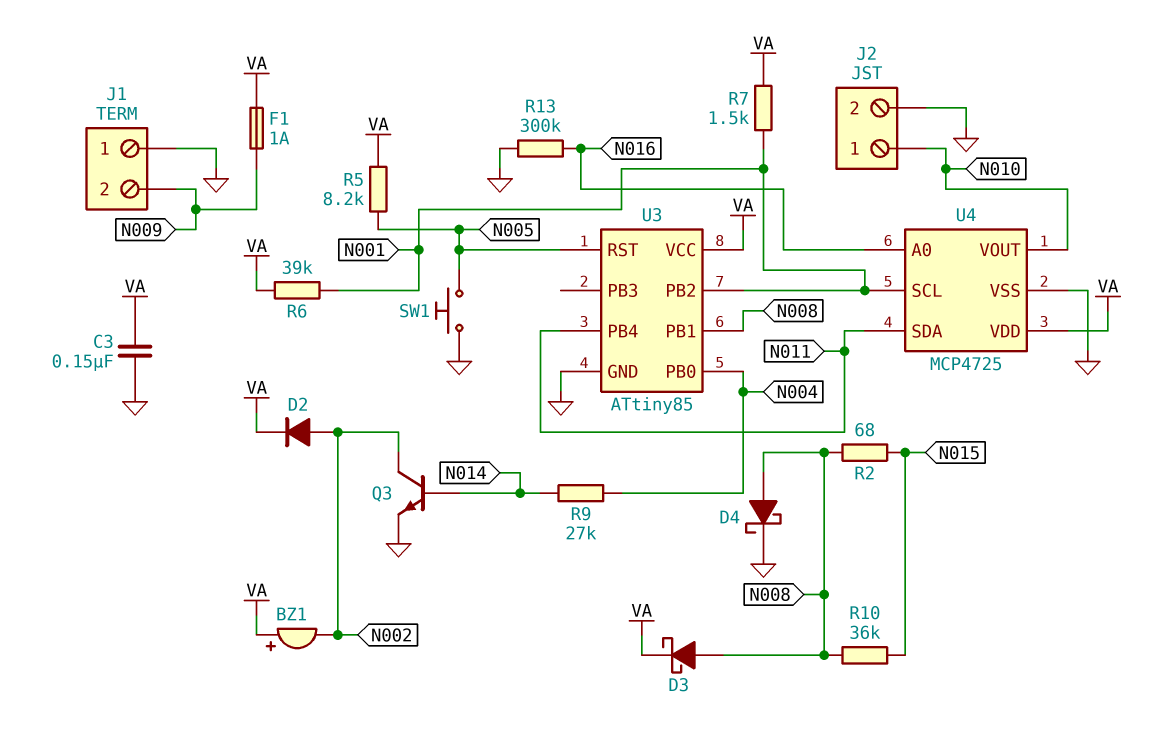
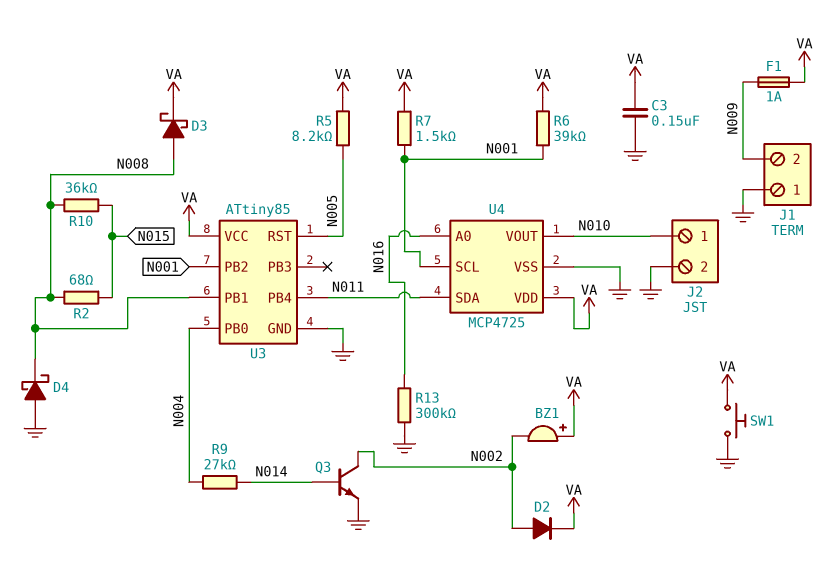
D4: schottky (A N008, K GND) -> schottky (A GND, K N008)
SW1: button (GND, N005) -> button (GND, VA)

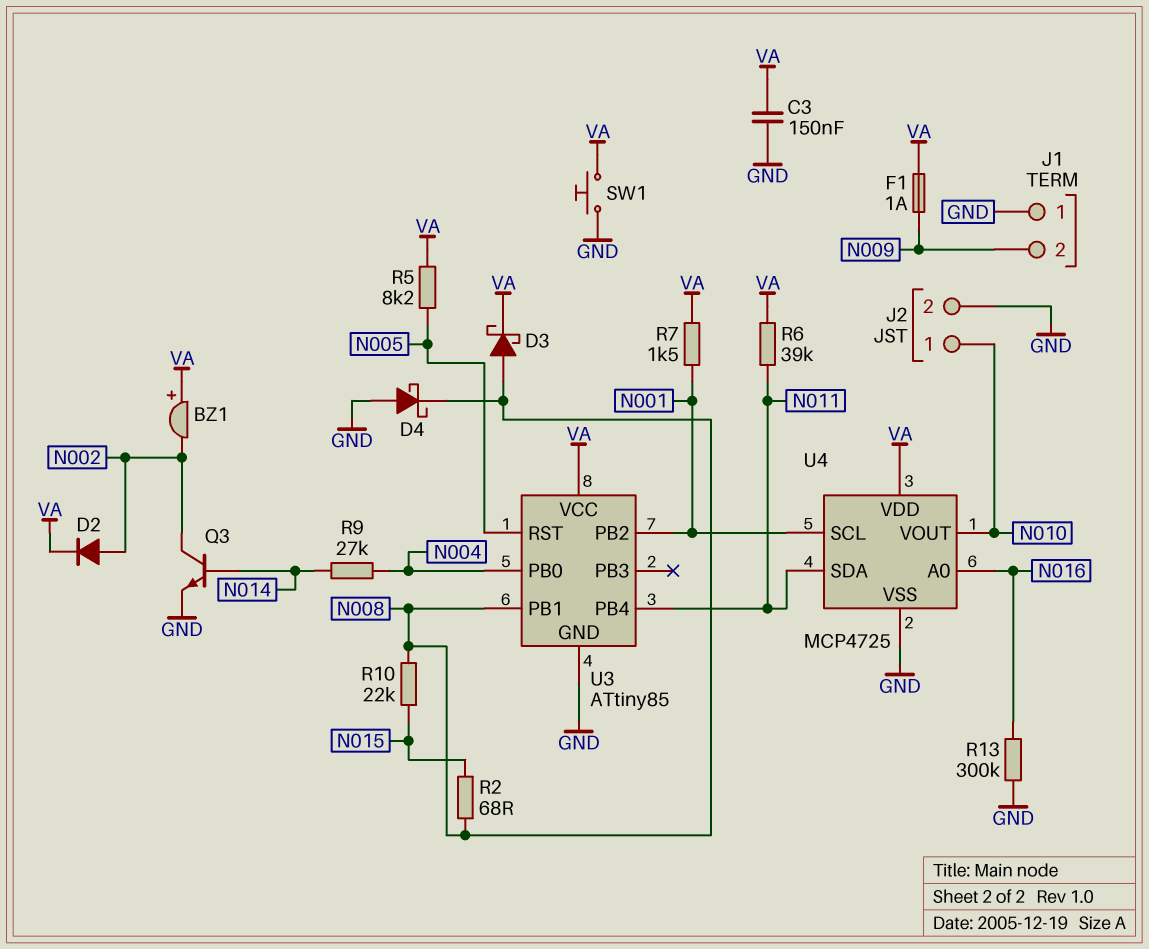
R6: 39k (N001, VA) -> 39k (N011, VA)
R10: 36k (N008, N015) -> 22k (N008, N015)

